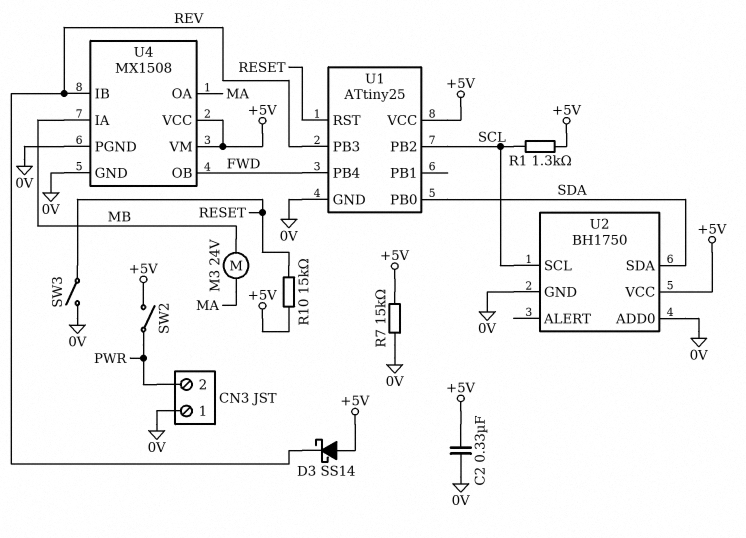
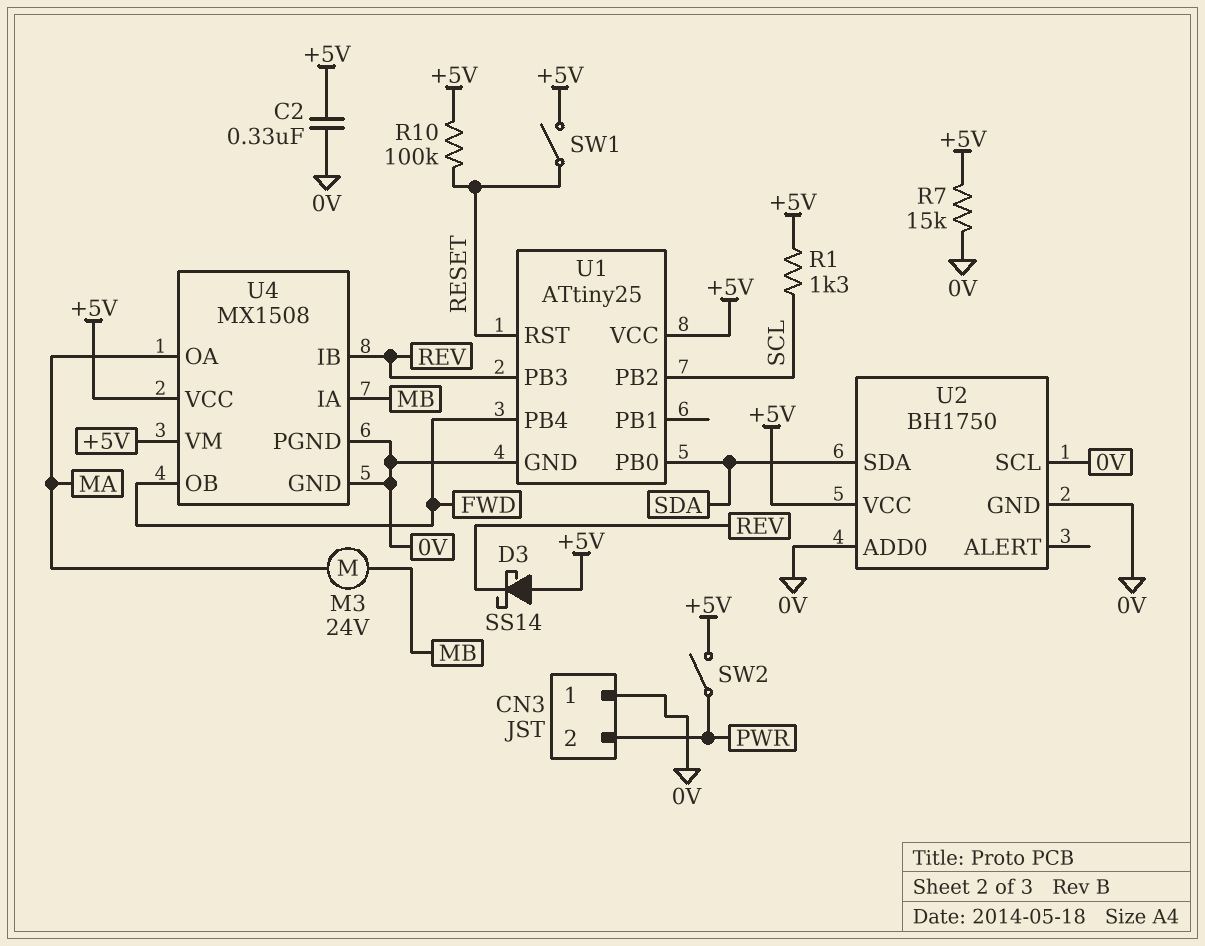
R10: 15k (+5V, RESET) -> 100k (+5V, RESET)
SW1: none -> switch (+5V, RESET)
SW3: switch (0V, RESET) -> none
U2 pin SCL: SCL -> 0V

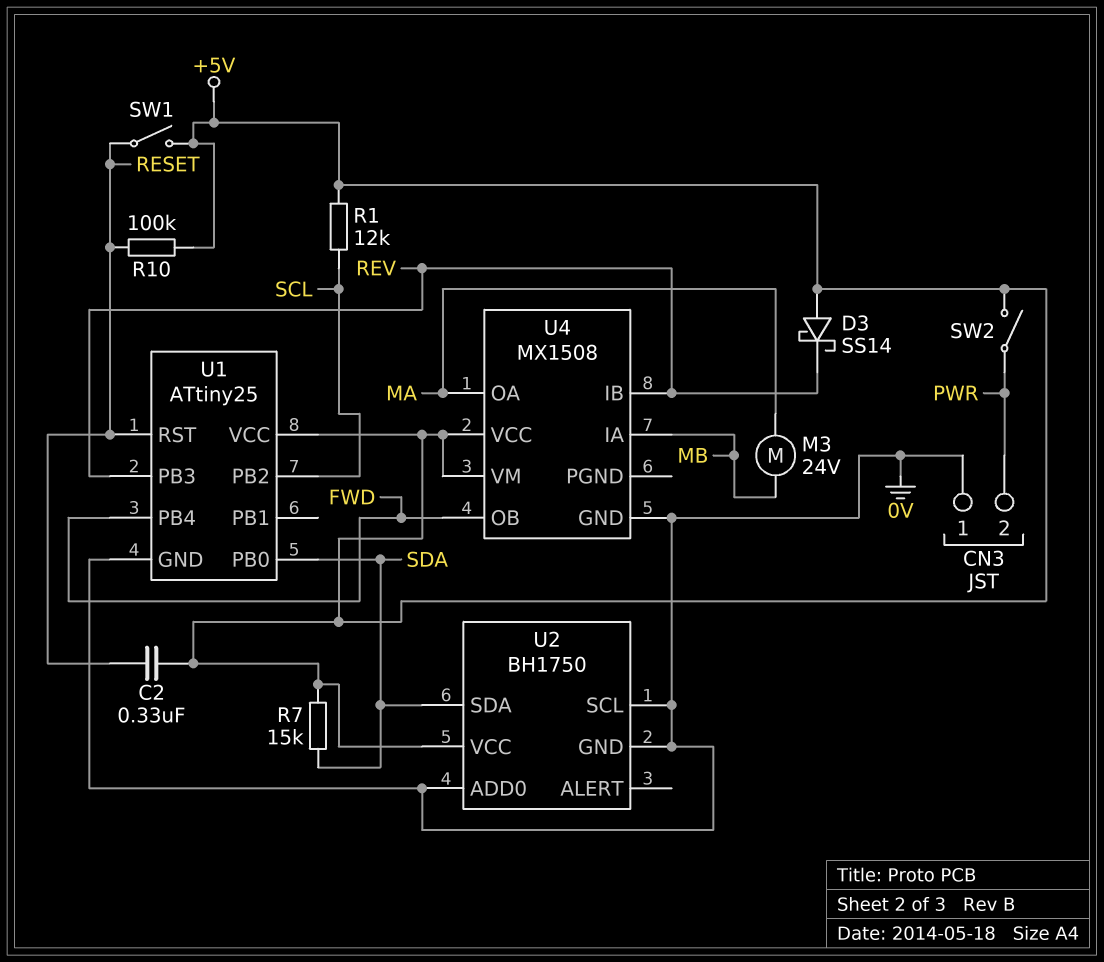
C2: 330nF (+5V, 0V) -> 330nF (+5V, RESET)
R1: 1.3k (+5V, SCL) -> 12k (+5V, SCL)
R7: 15k (+5V, 0V) -> 15k (+5V, SDA)
U4 pin PGND: 0V -> none

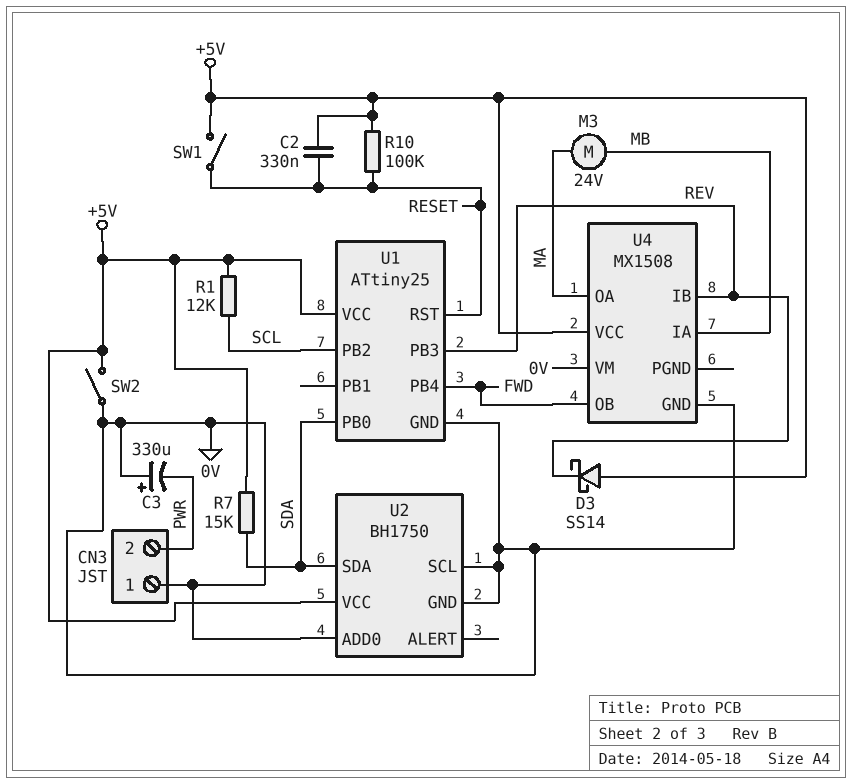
C3: none -> 330uF (plus 0V, minus PWR)
SW2: switch (+5V, PWR) -> switch (+5V, 0V)
U4 pin VM: +5V -> 0V

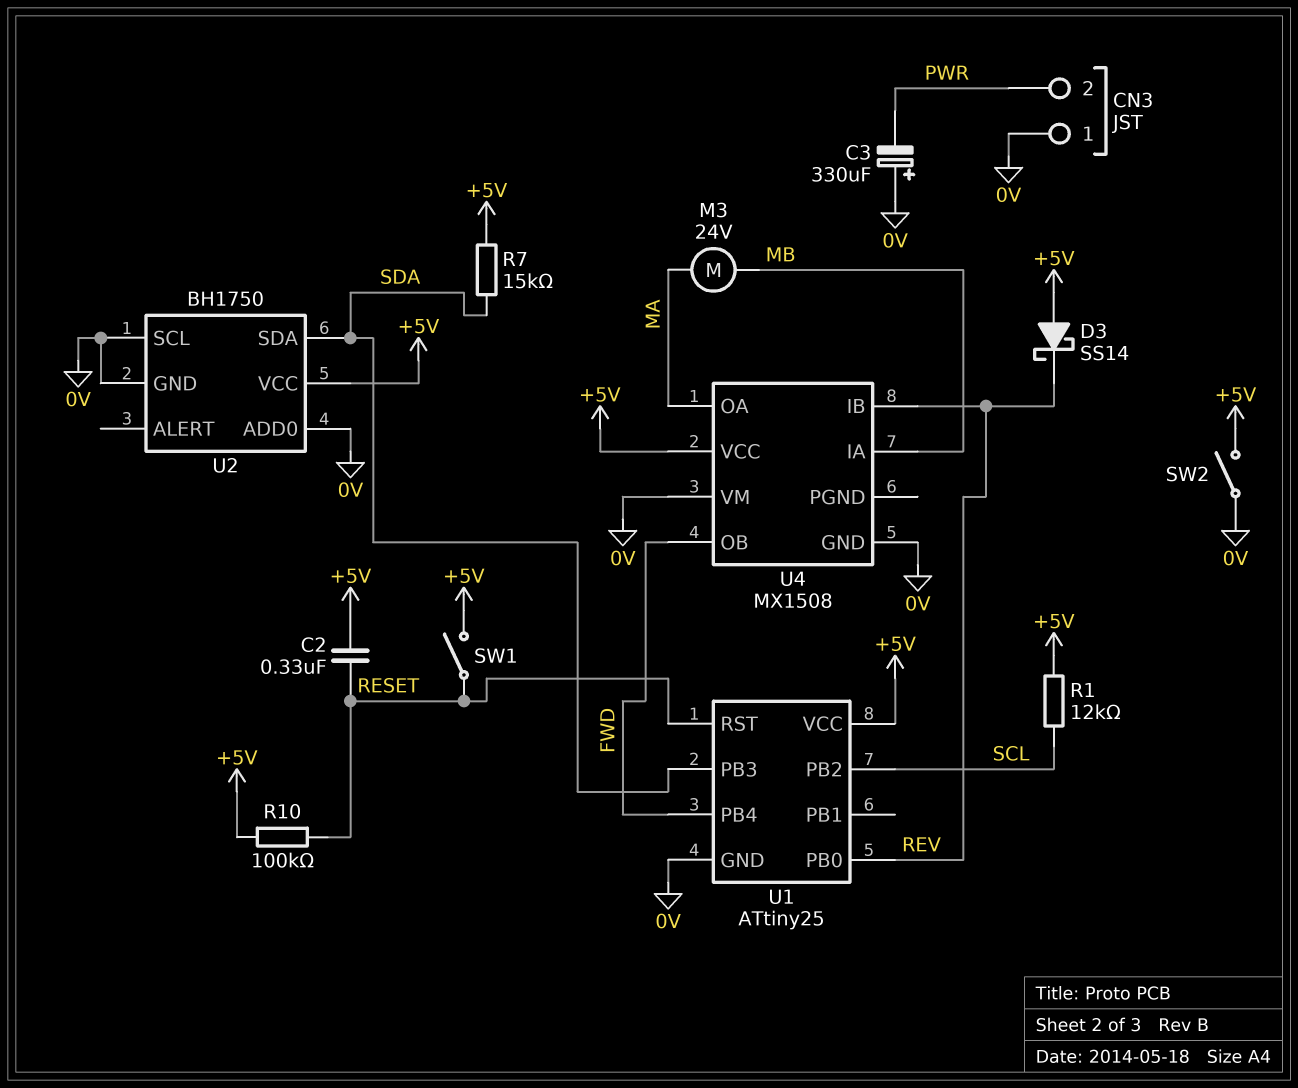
U1 pin PB0: SDA -> REV
U1 pin PB3: REV -> SDA

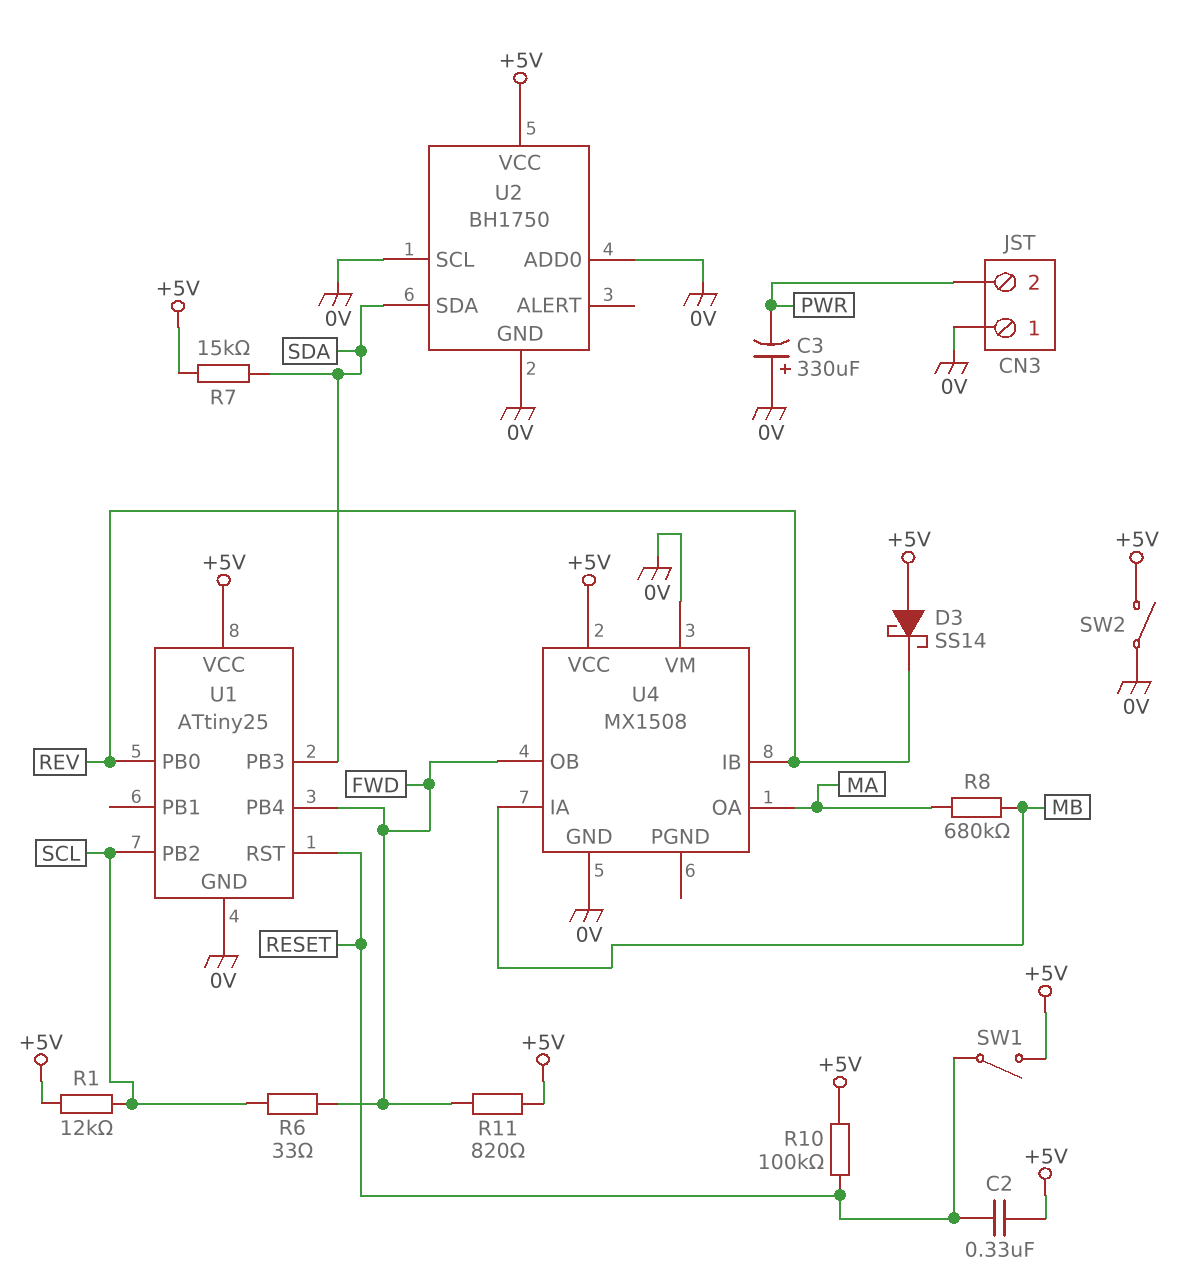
M3: motor 24V (MA, MB) -> none
R6: none -> 33 (FWD, SCL)
R8: none -> 680k (MA, MB)
R11: none -> 820 (+5V, FWD)

